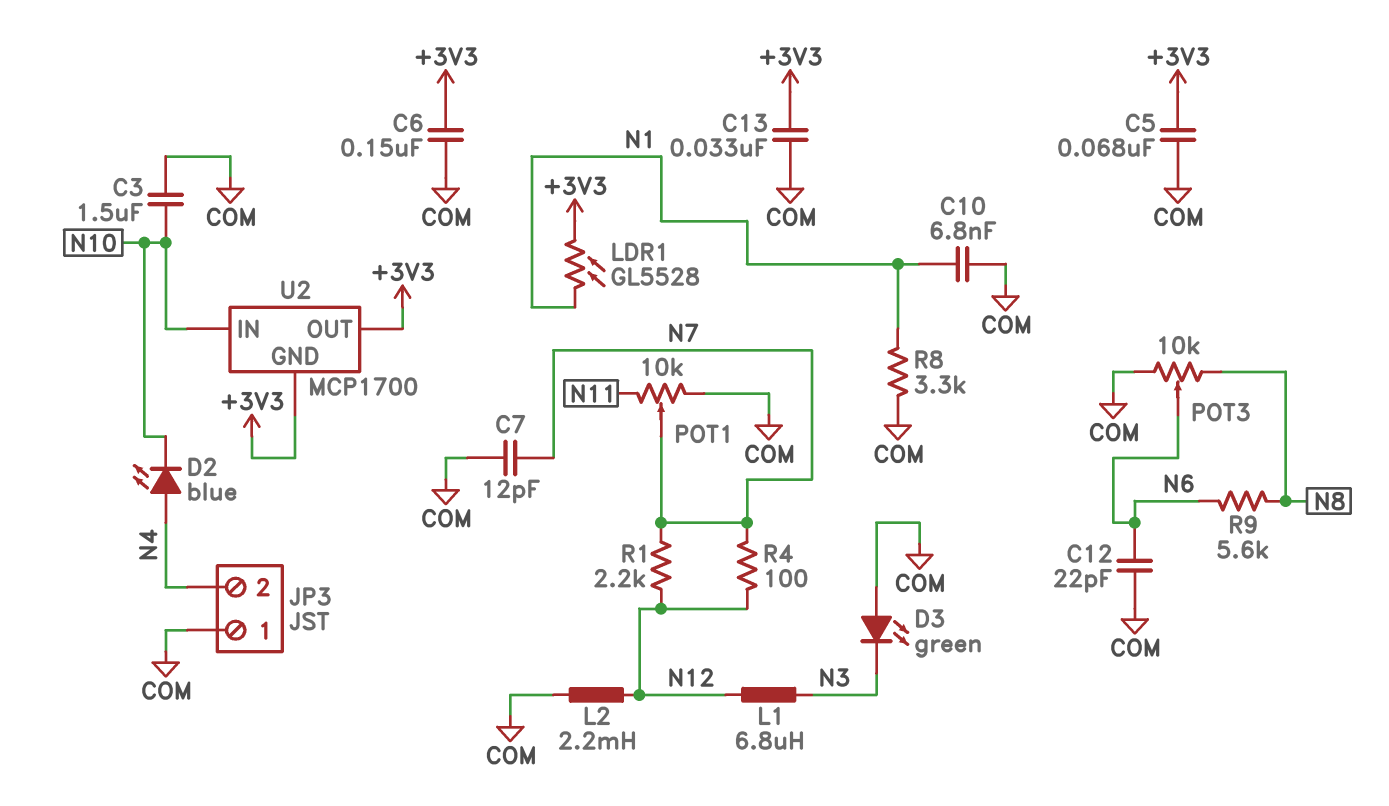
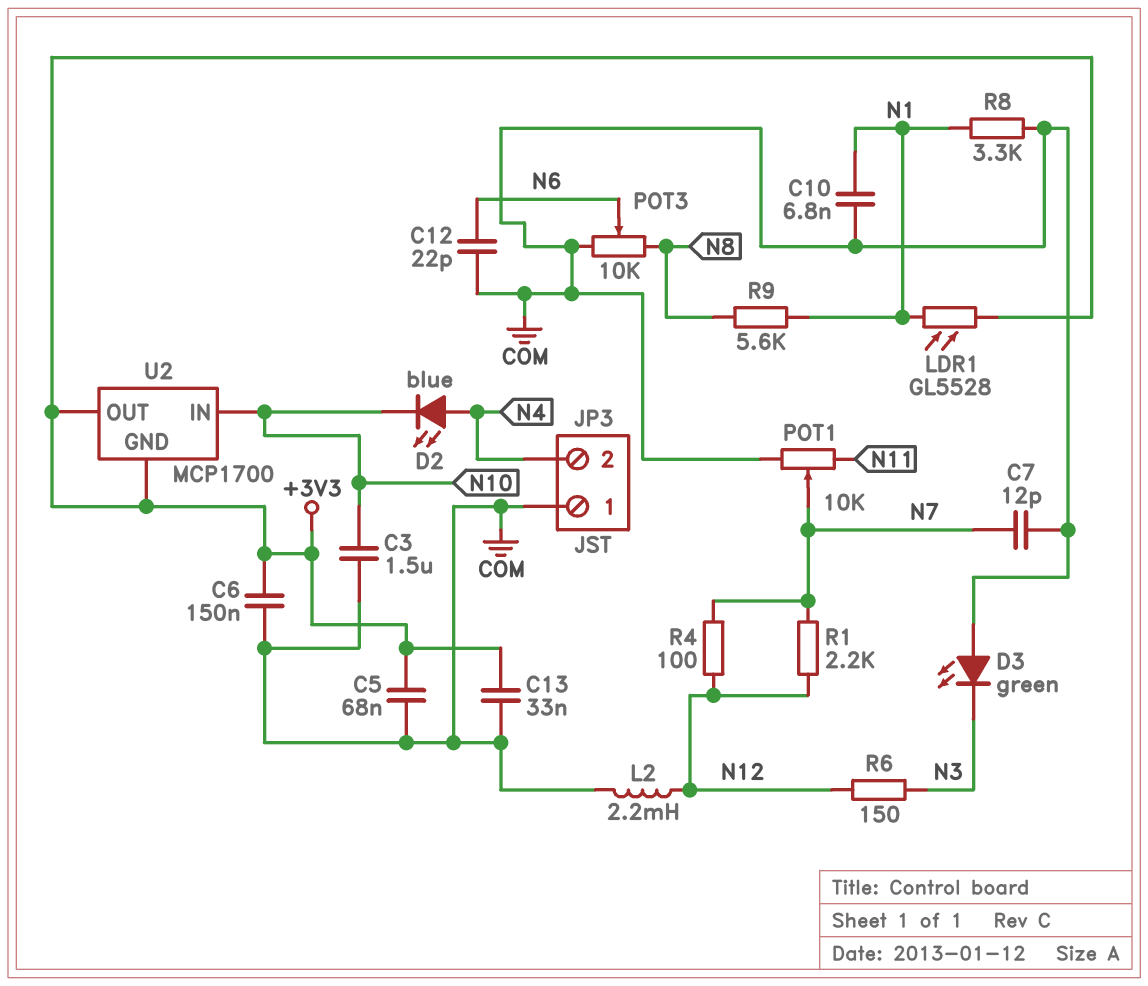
L1: 6.8uH (N3, N12) -> none
R6: none -> 150 (N3, N12)
R9: 5.6k (N6, N8) -> 5.6k (N1, N8)

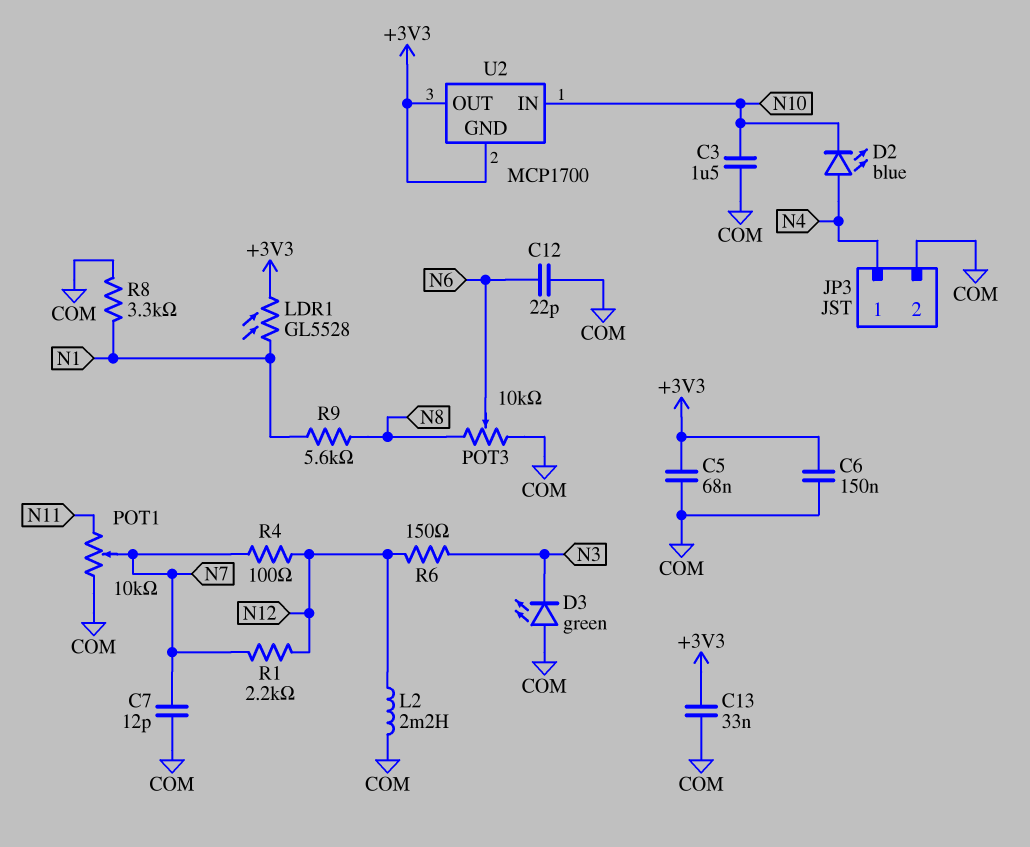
C10: 6.8nF (COM, N1) -> none
JP3 pin 1: COM -> N4
JP3 pin 2: N4 -> COM

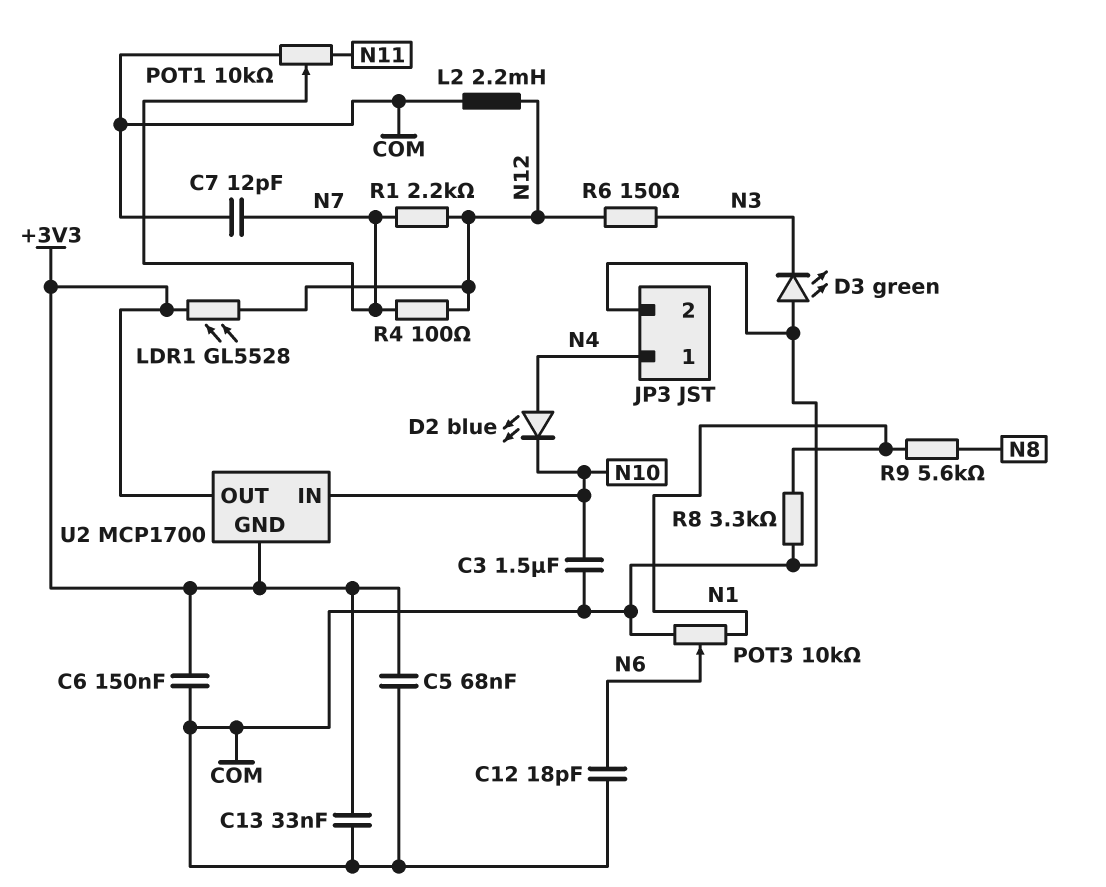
C12: 22pF (COM, N6) -> 18pF (COM, N6)
LDR1: GL5528 (+3V3, N1) -> GL5528 (+3V3, N12)
POT3: 10k (COM, N8, wiper N6) -> 10k (COM, N1, wiper N6)

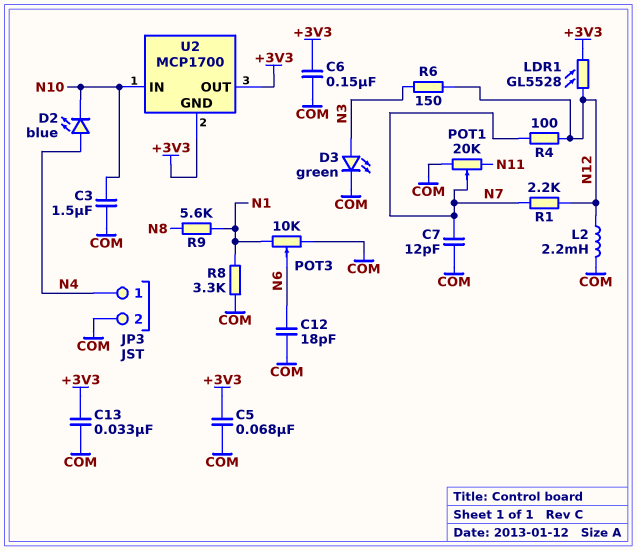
D3: LED green (A COM, K N3) -> LED green (A N3, K COM)
POT1: 10k (COM, N11, wiper N7) -> 20k (COM, N11, wiper N7)

